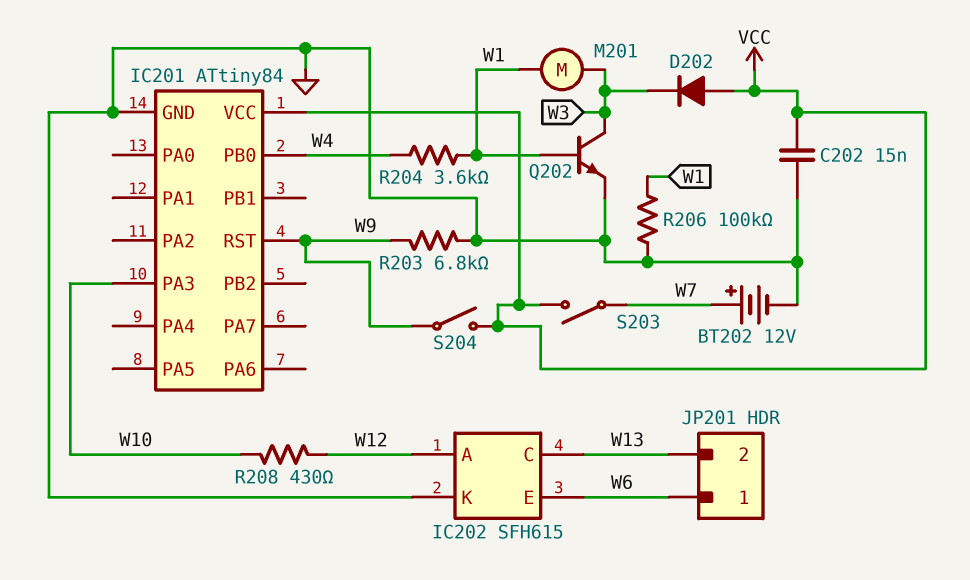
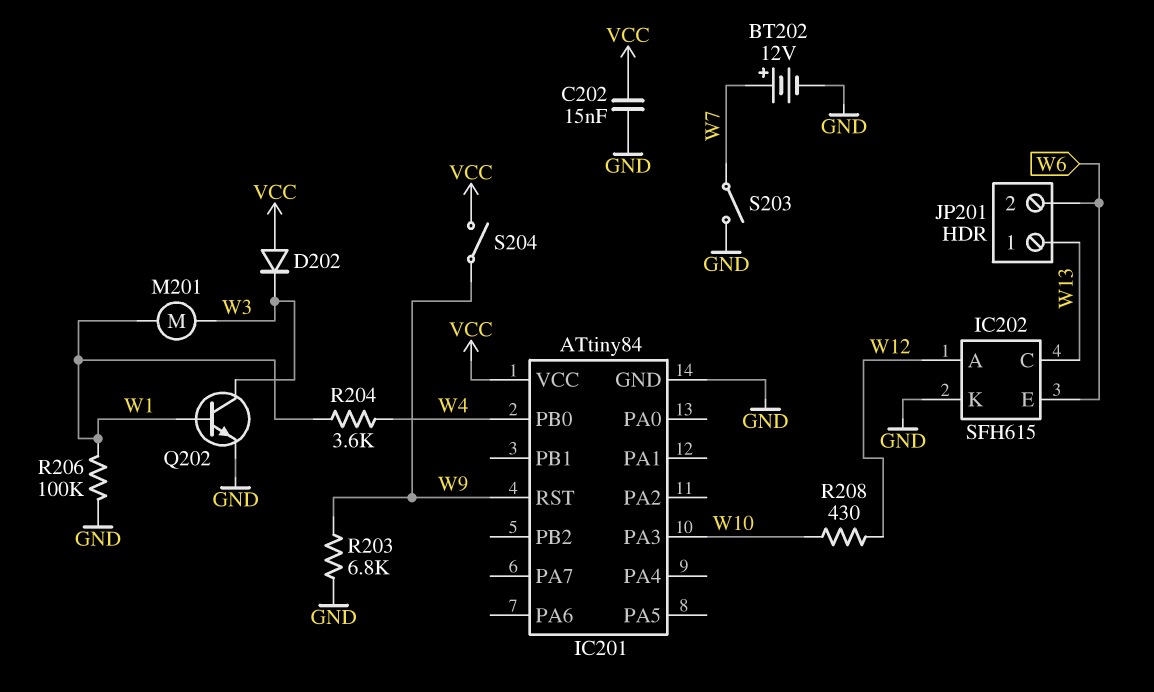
JP201 pin 1: W6 -> W13
JP201 pin 2: W13 -> W6
S203: switch (VCC, W7) -> switch (GND, W7)

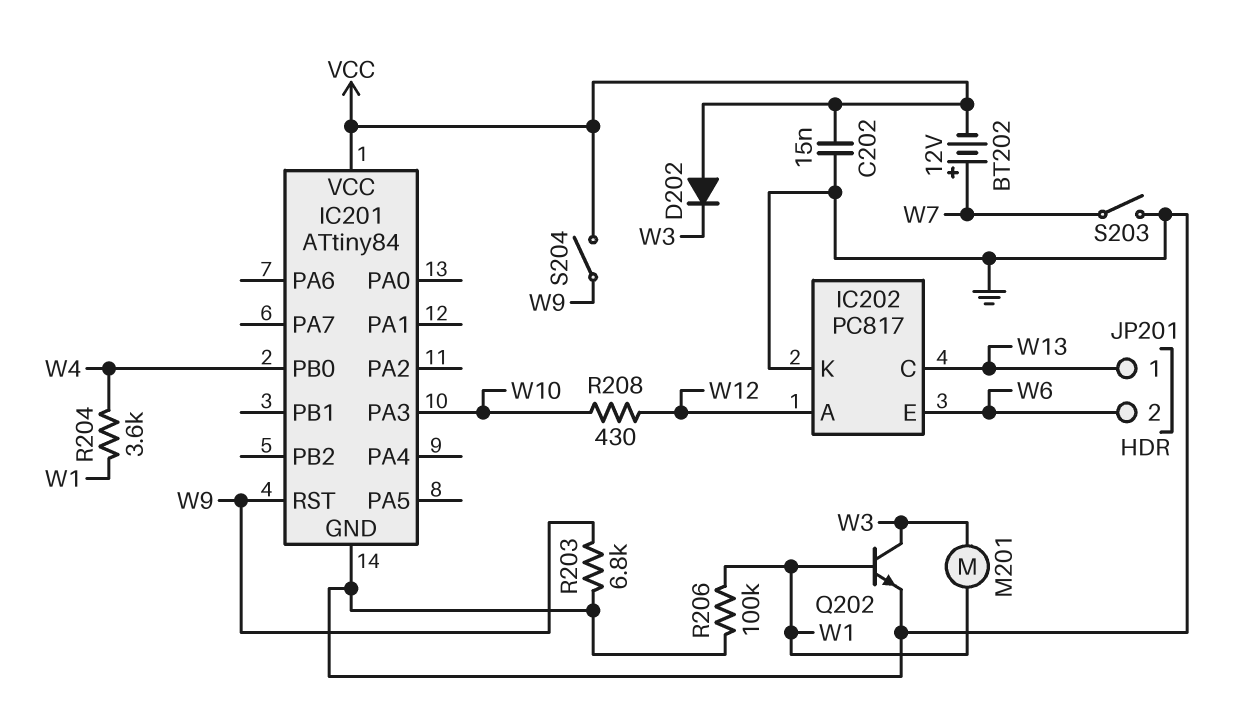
BT202: 12V (plus W7, minus GND) -> 12V (plus W7, minus VCC)
IC202: SFH615 -> PC817

